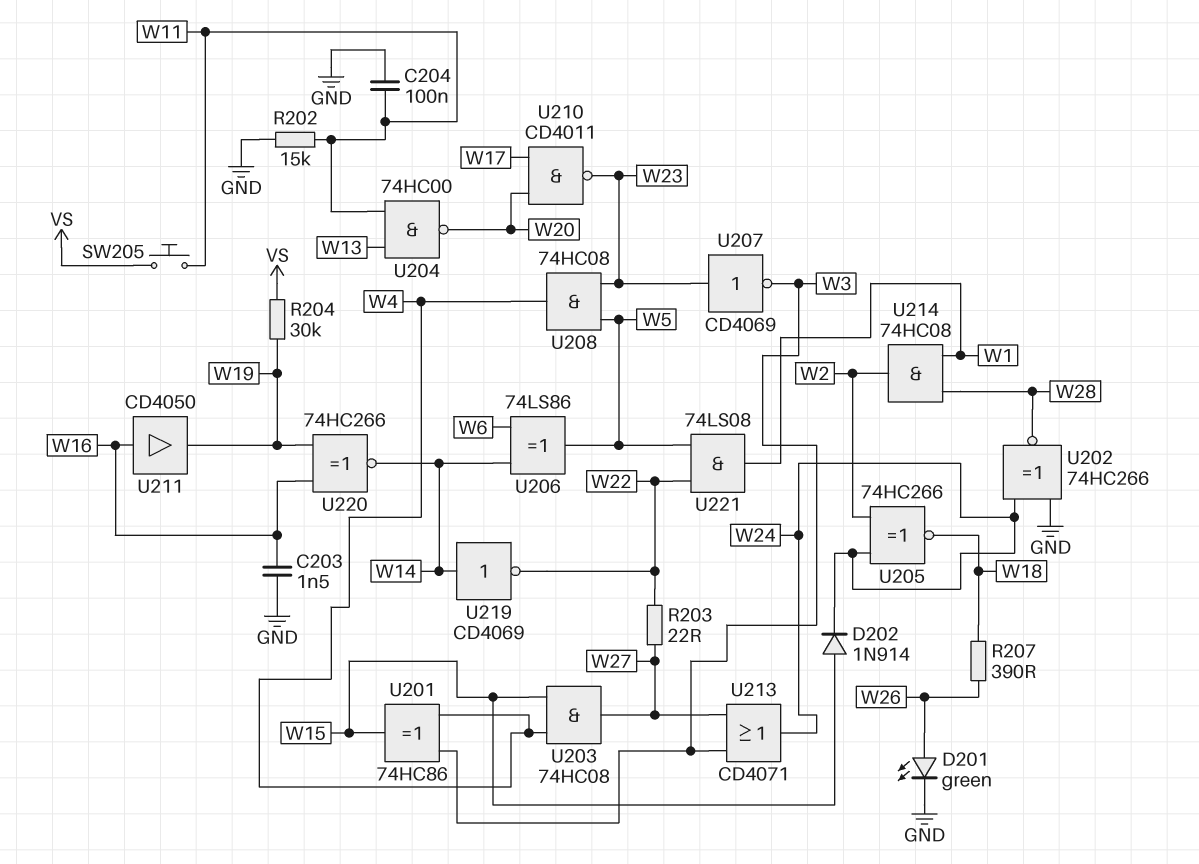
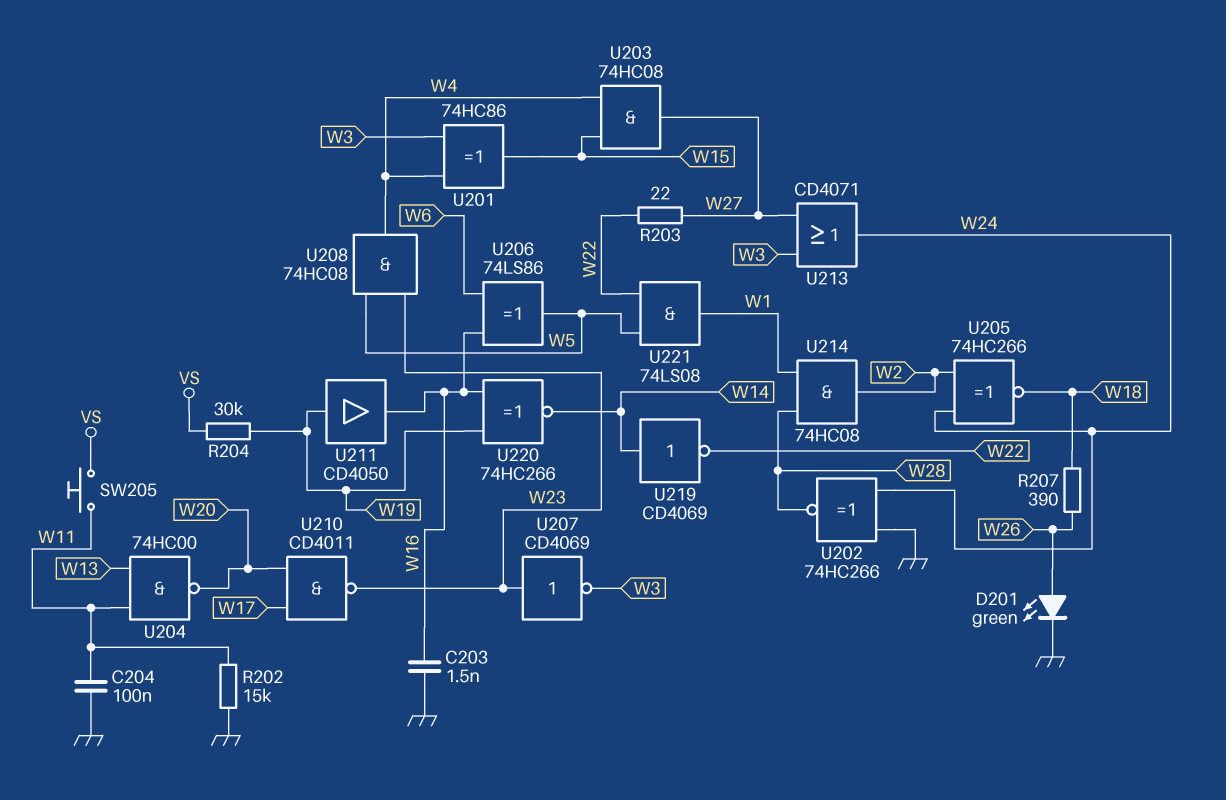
D202: diode 1N914 (A W15, K W24) -> none
U206: XOR 74LS86 (in W6, in W14, out W5) -> XOR 74LS86 (in W6, in W16, out W5)
U211: buffer CD4050 (in W16, out W19) -> buffer CD4050 (in W19, out W16)

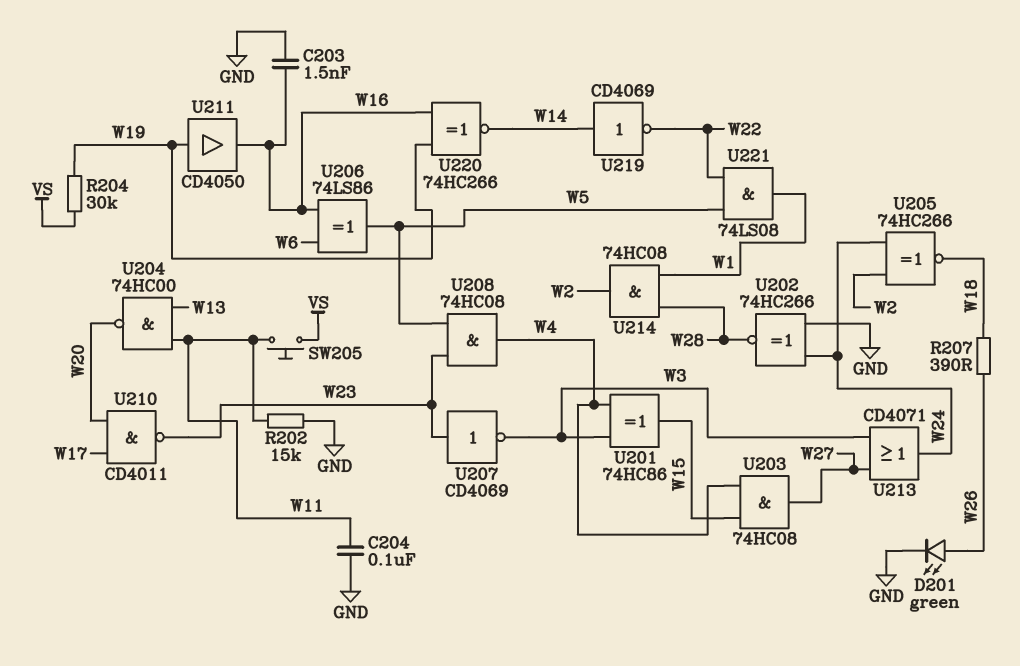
R203: 22 (W22, W27) -> none

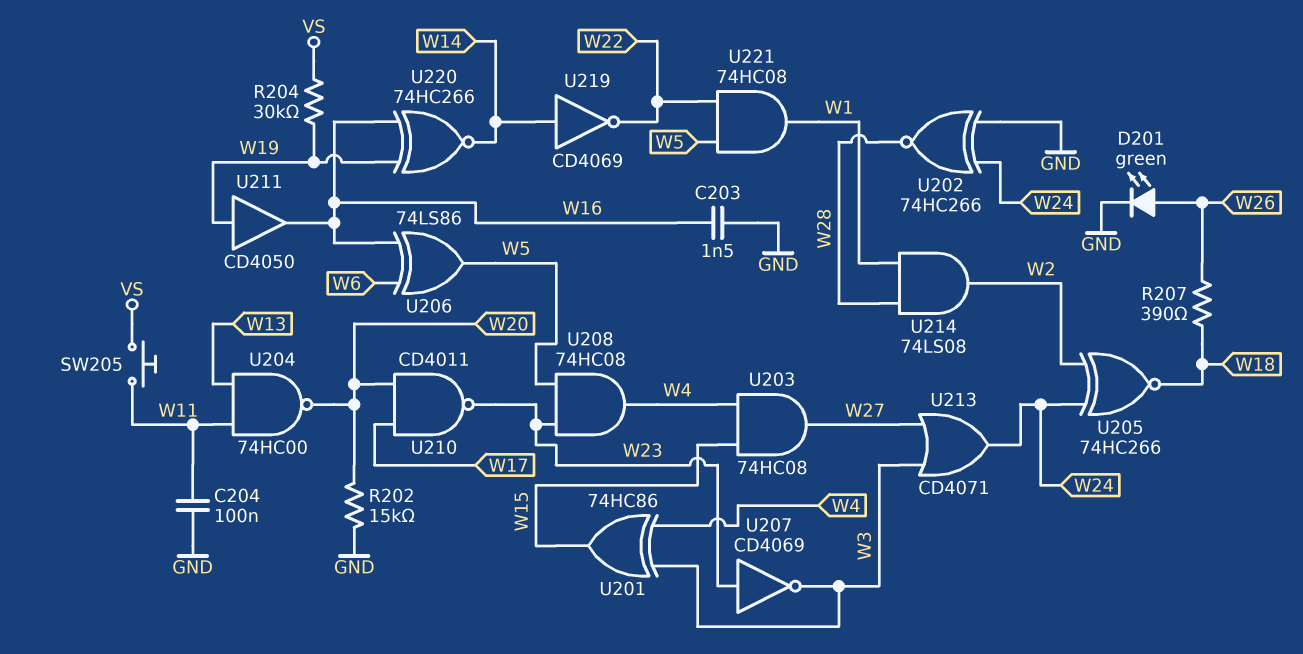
R202: 15k (GND, W11) -> 15k (GND, W20)
U214: AND 74HC08 (in W1, in W28, out W2) -> AND 74LS08 (in W1, in W28, out W2)
U221: AND 74LS08 (in W5, in W22, out W1) -> AND 74HC08 (in W5, in W22, out W1)

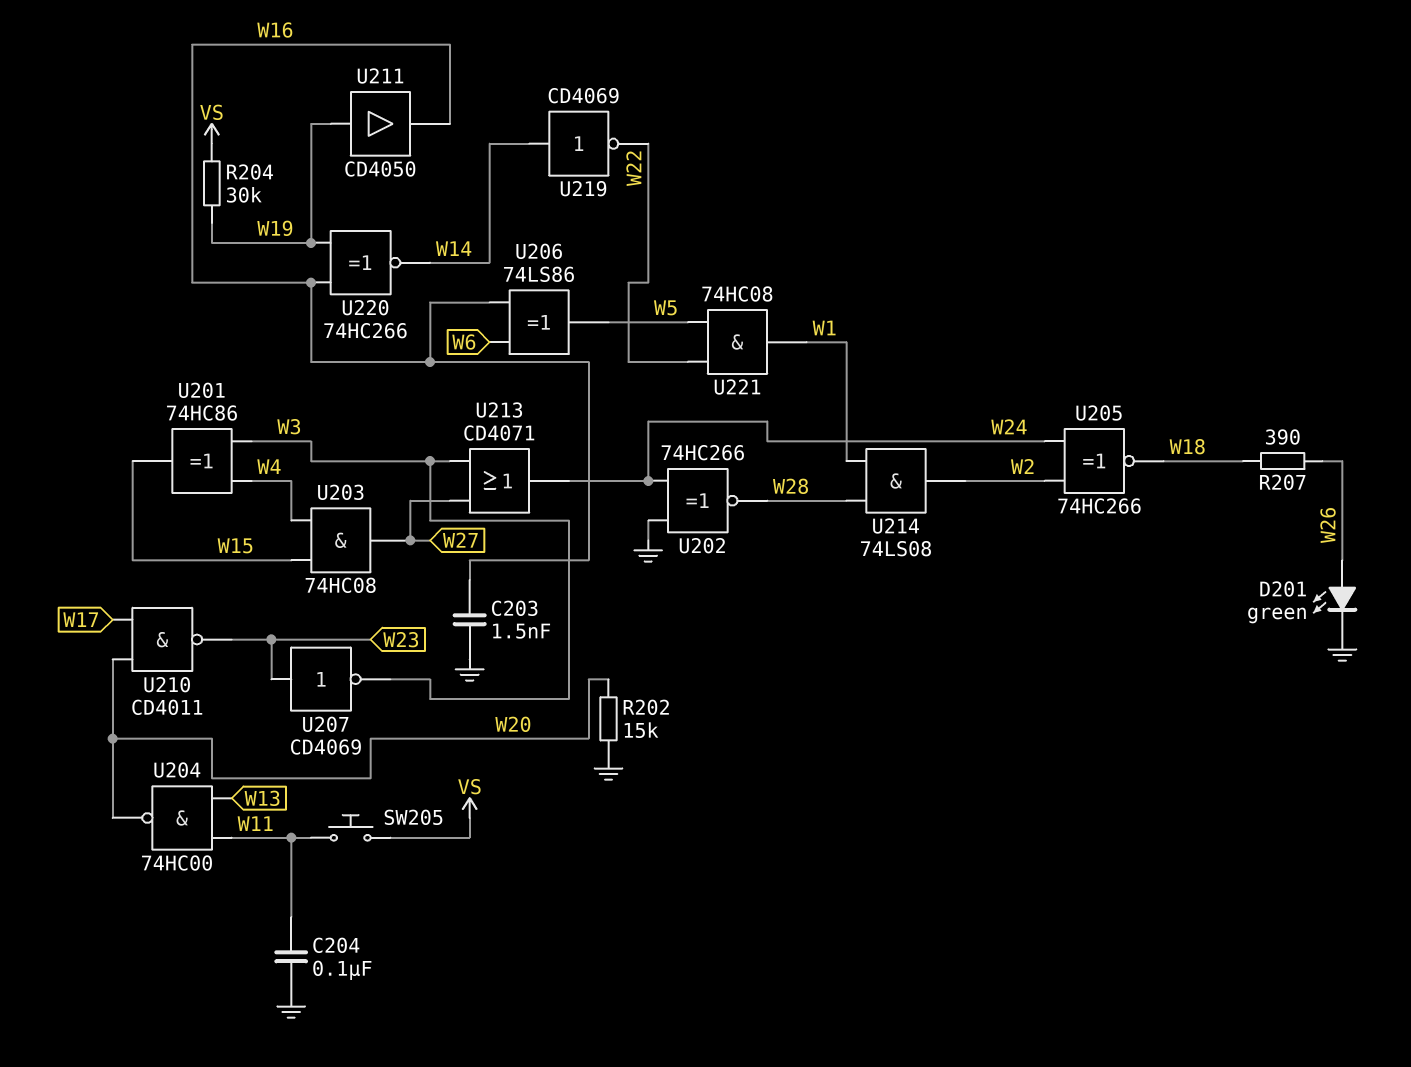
U208: AND 74HC08 (in W5, in W23, out W4) -> none

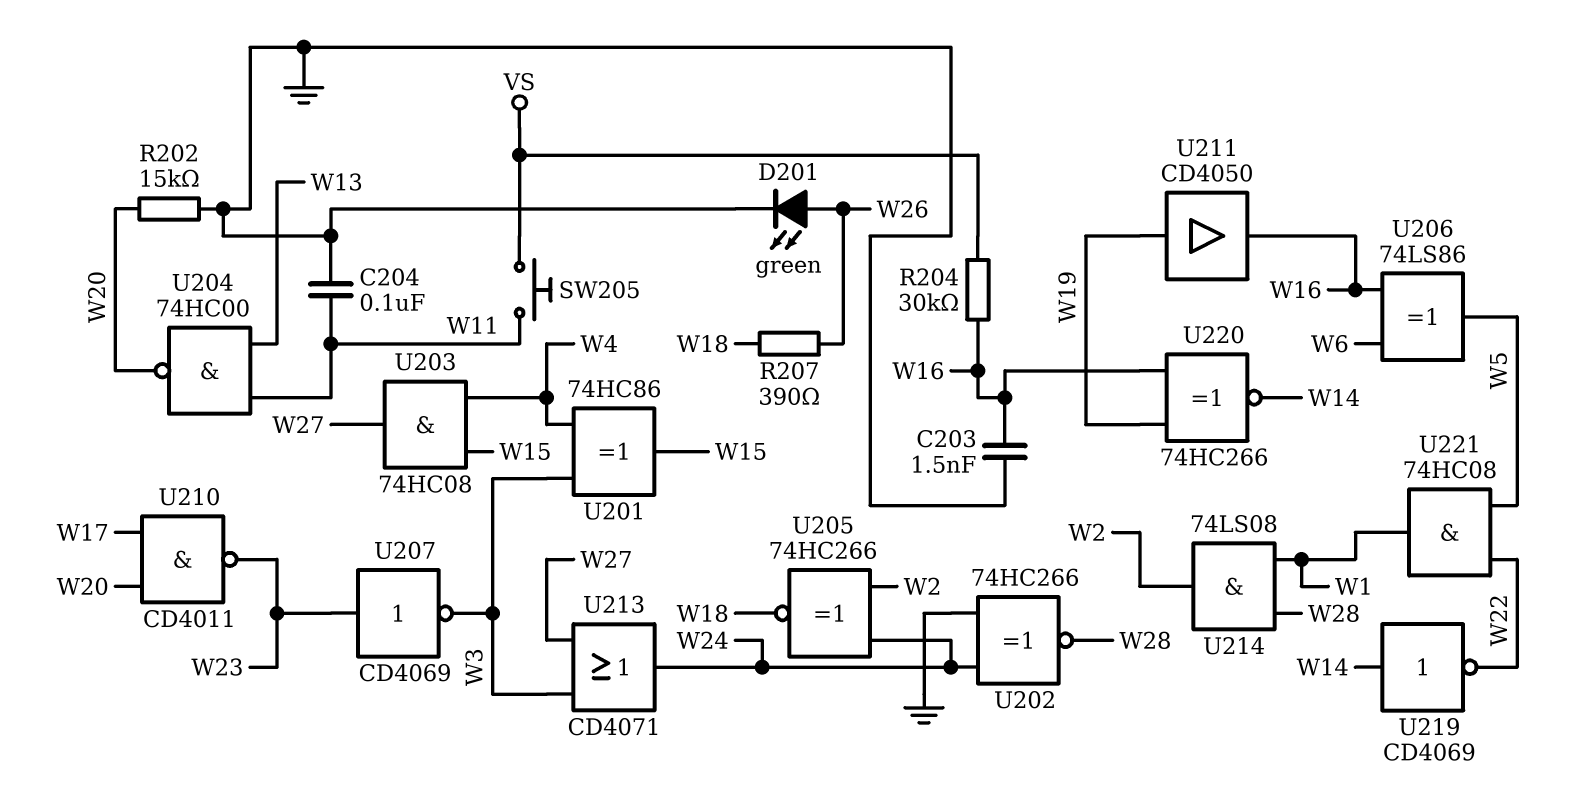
R204: 30k (VS, W19) -> 30k (VS, W16)

